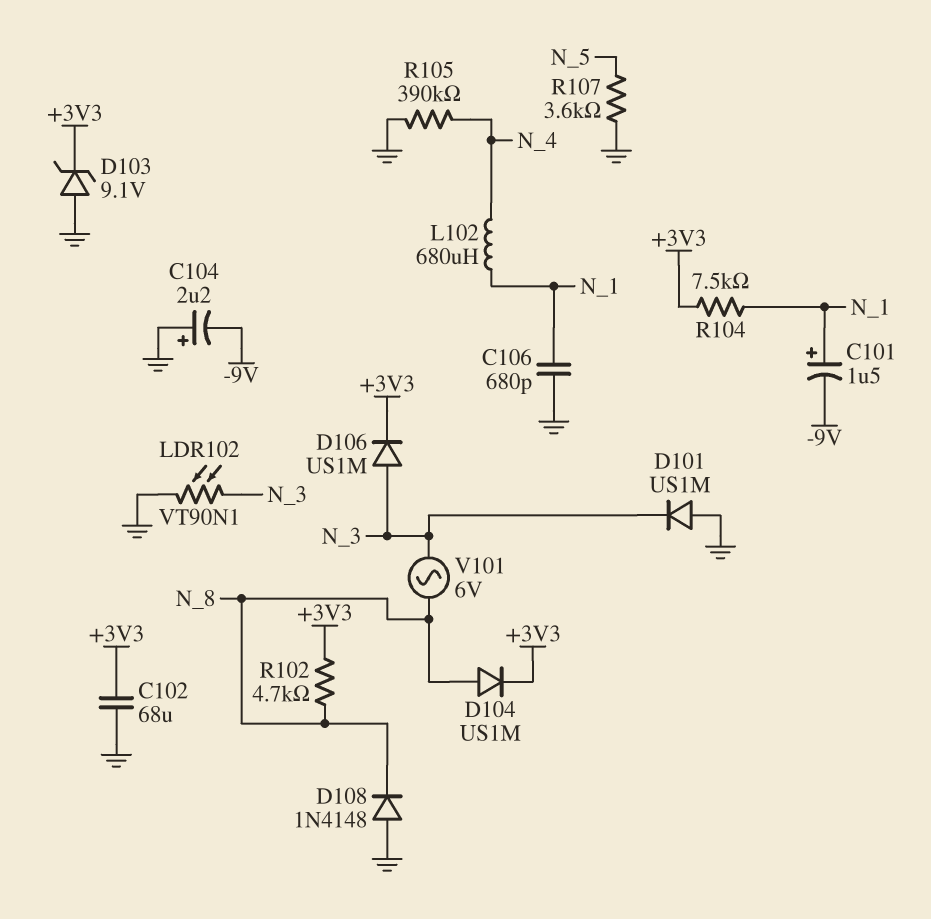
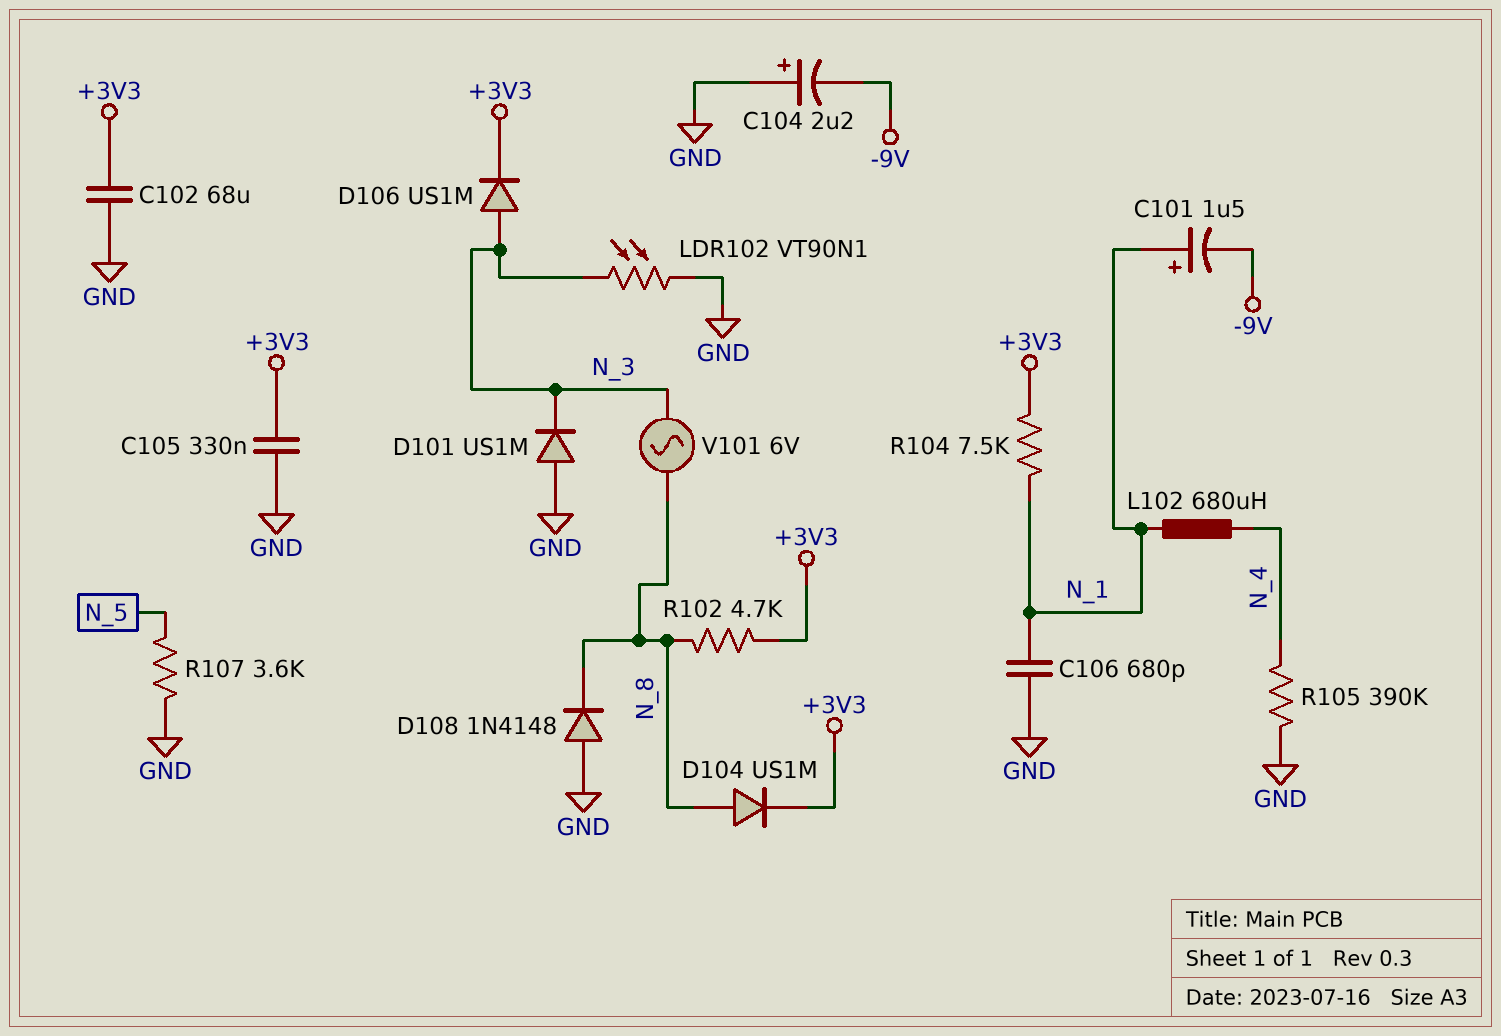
C105: none -> 330nF (+3V3, GND)
D103: zener 9.1V (A GND, K +3V3) -> none

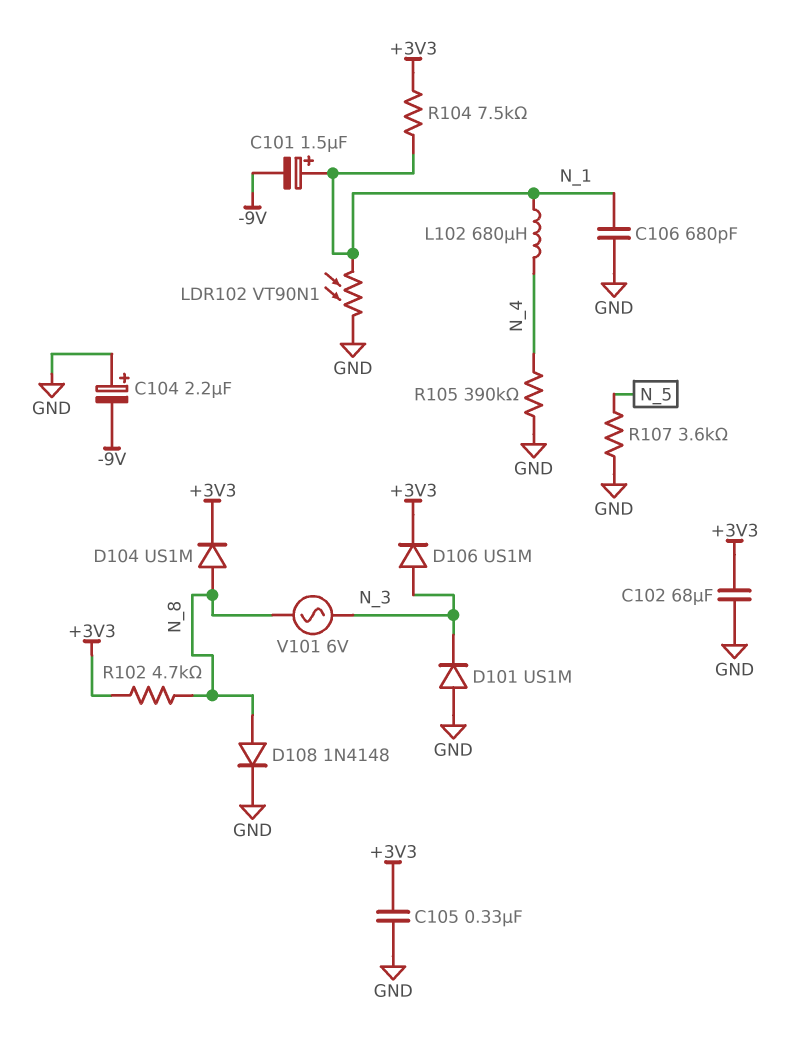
D108: diode 1N4148 (A GND, K N_8) -> diode 1N4148 (A N_8, K GND)
LDR102: VT90N1 (GND, N_3) -> VT90N1 (GND, N_1)

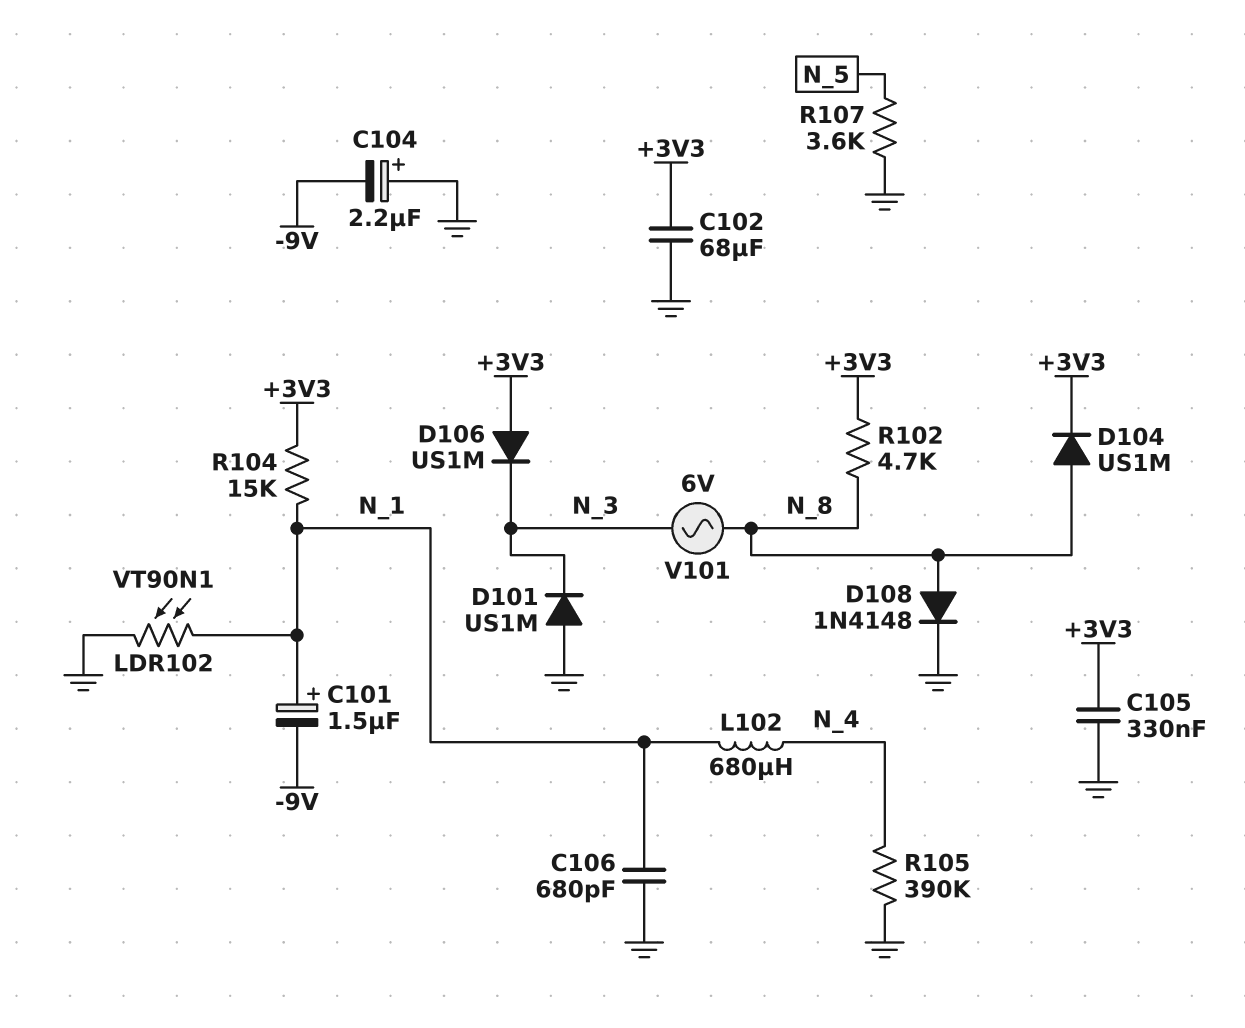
D106: diode US1M (A N_3, K +3V3) -> diode US1M (A +3V3, K N_3)
R104: 7.5k (+3V3, N_1) -> 15k (+3V3, N_1)

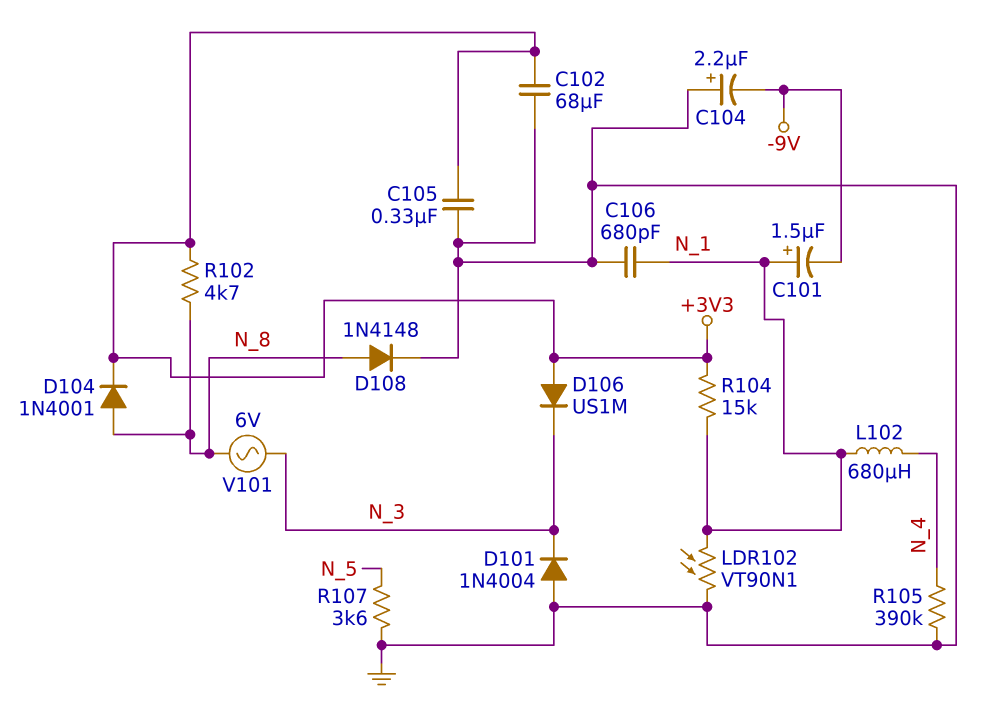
D101: diode US1M (A GND, K N_3) -> diode 1N4004 (A GND, K N_3)
D104: diode US1M (A N_8, K +3V3) -> diode 1N4001 (A N_8, K +3V3)

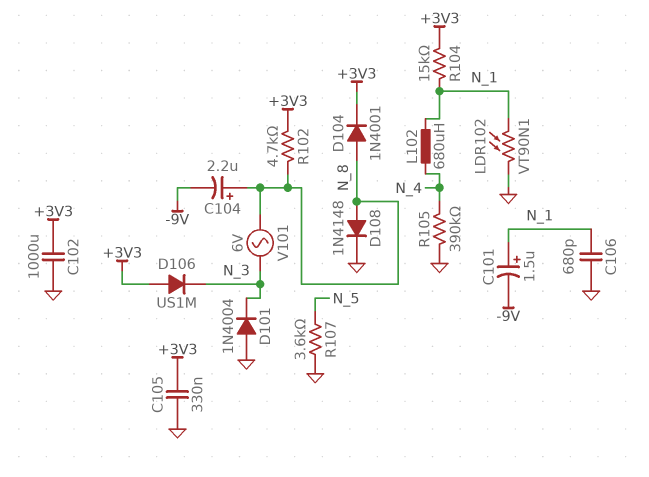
C102: 68uF (+3V3, GND) -> 1000uF (+3V3, GND)
C104: 2.2uF (plus GND, minus -9V) -> 2.2uF (plus N_8, minus -9V)

